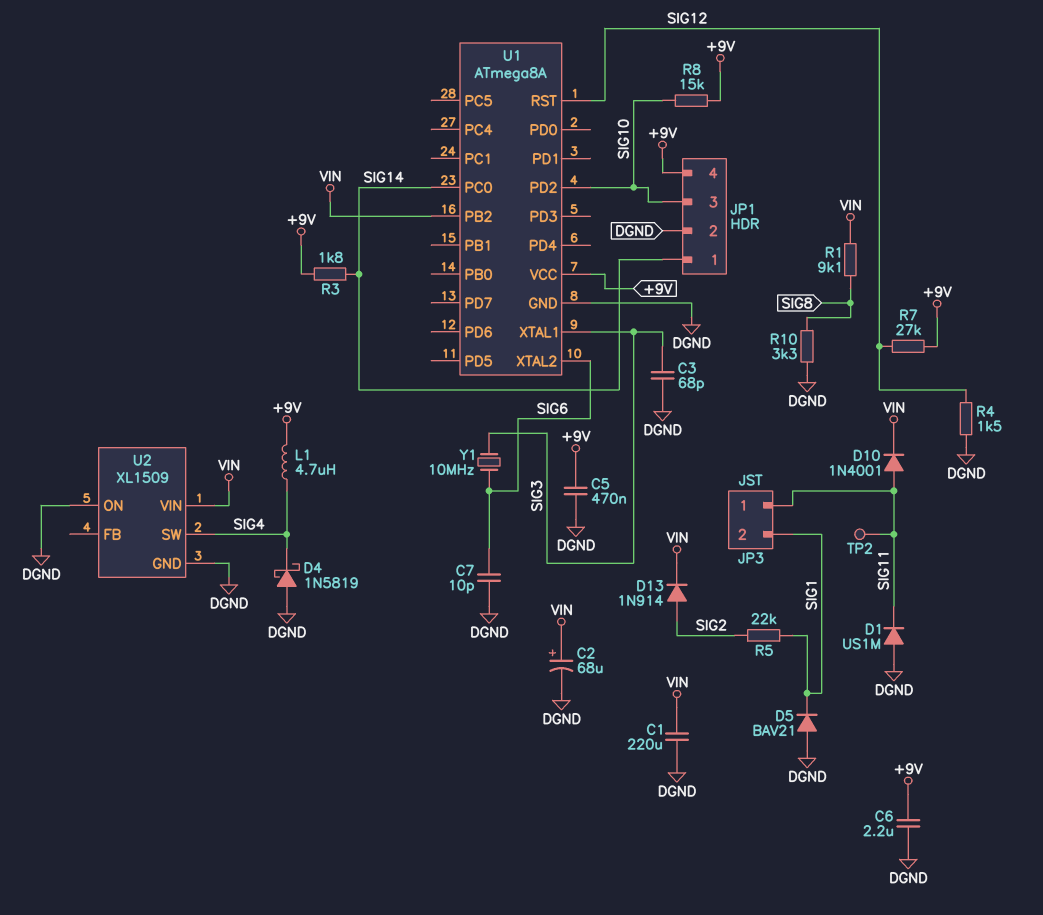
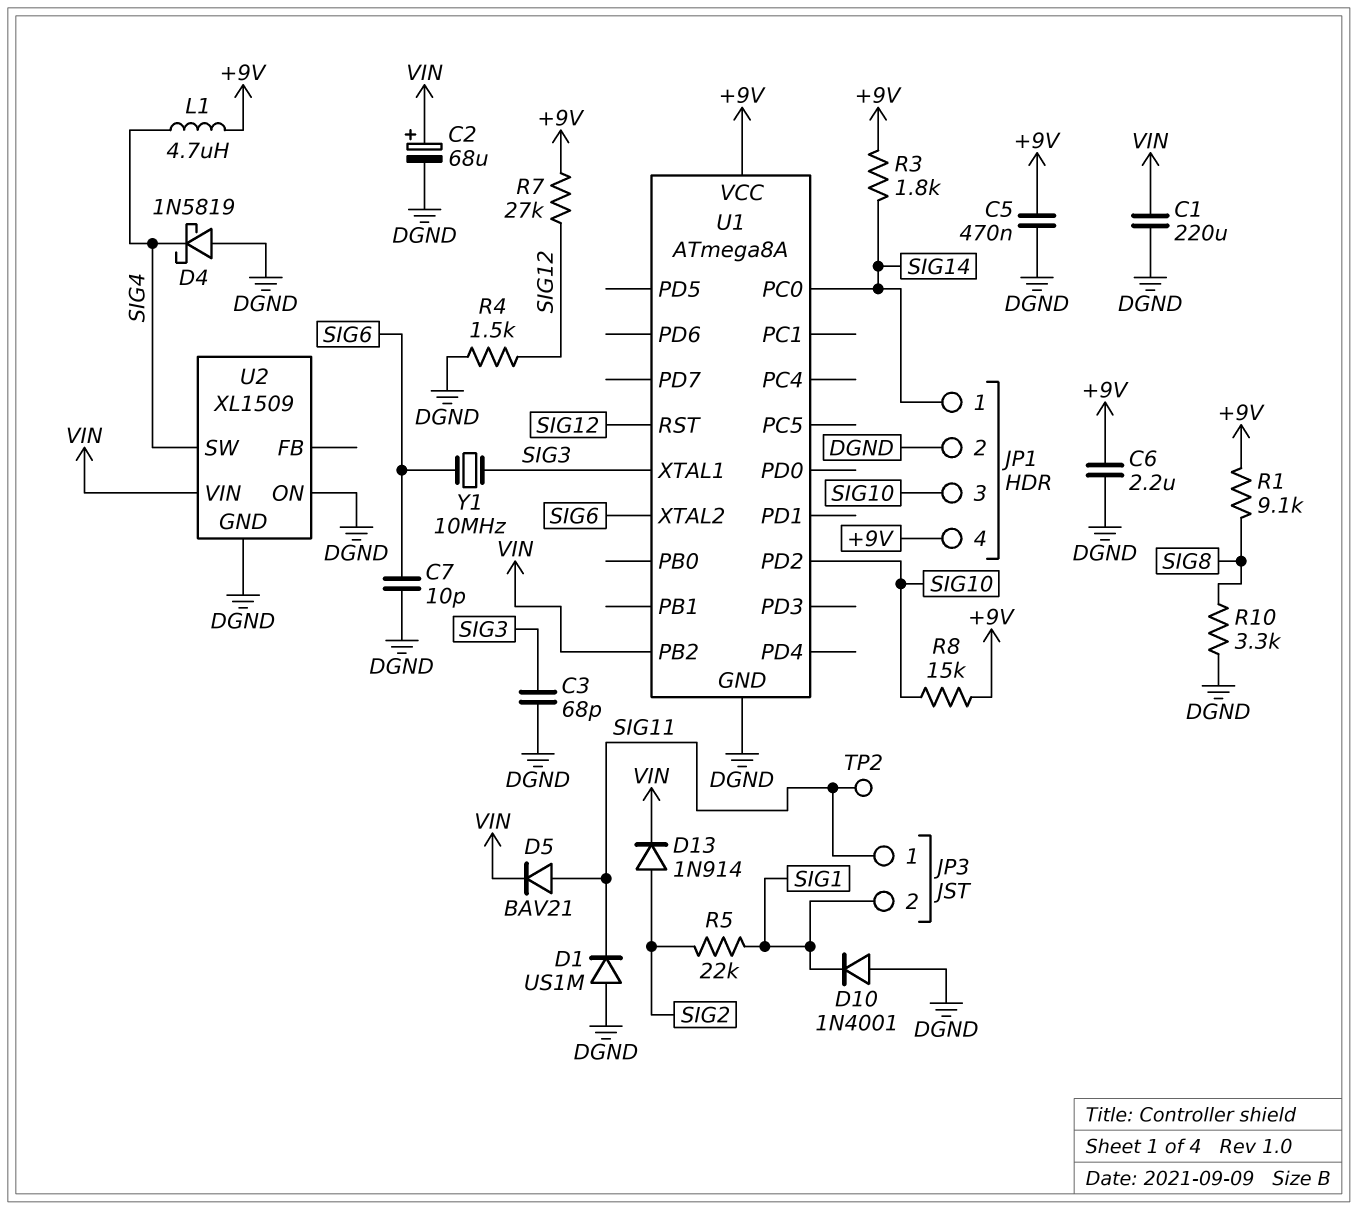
D5: diode BAV21 (A DGND, K SIG1) -> diode BAV21 (A SIG11, K VIN)
D10: diode 1N4001 (A SIG11, K VIN) -> diode 1N4001 (A DGND, K SIG1)
R1: 9.1k (SIG8, VIN) -> 9.1k (+9V, SIG8)

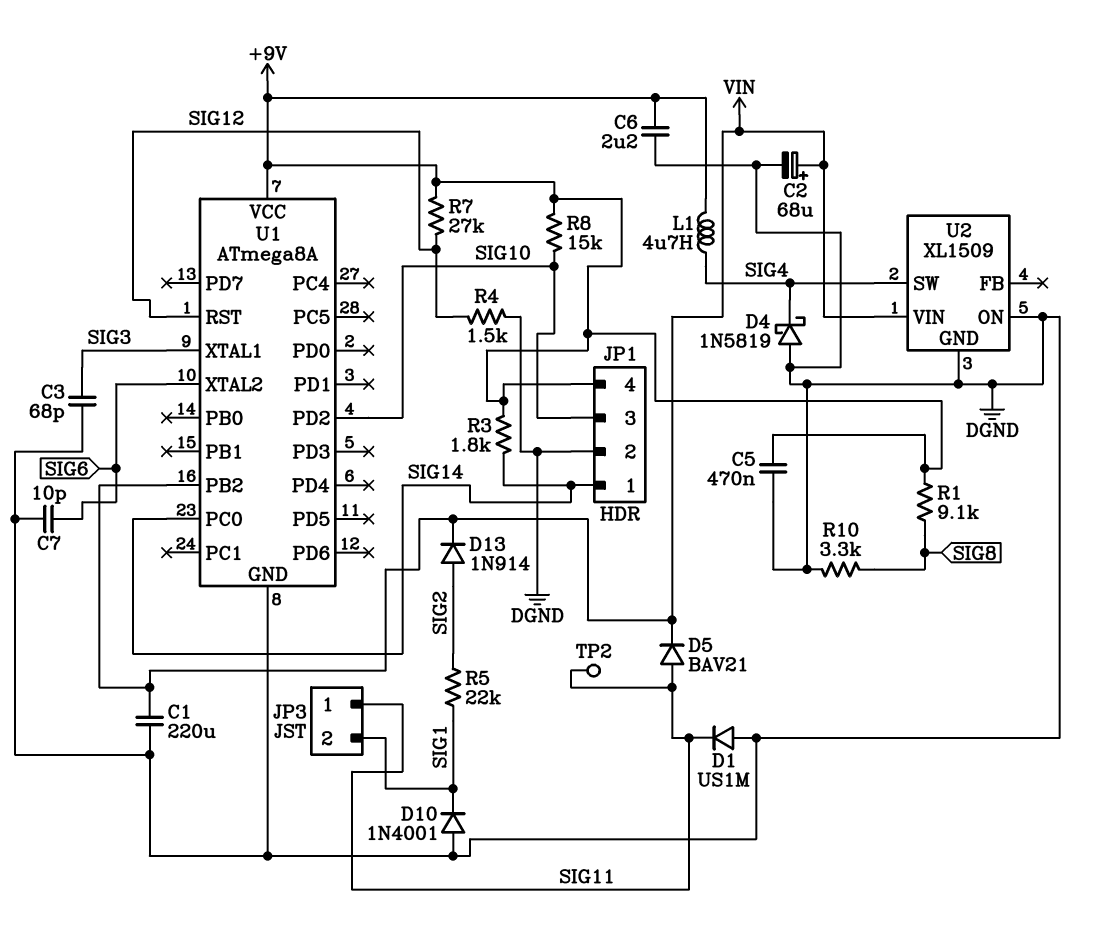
Y1: 10MHz (SIG3, SIG6) -> none

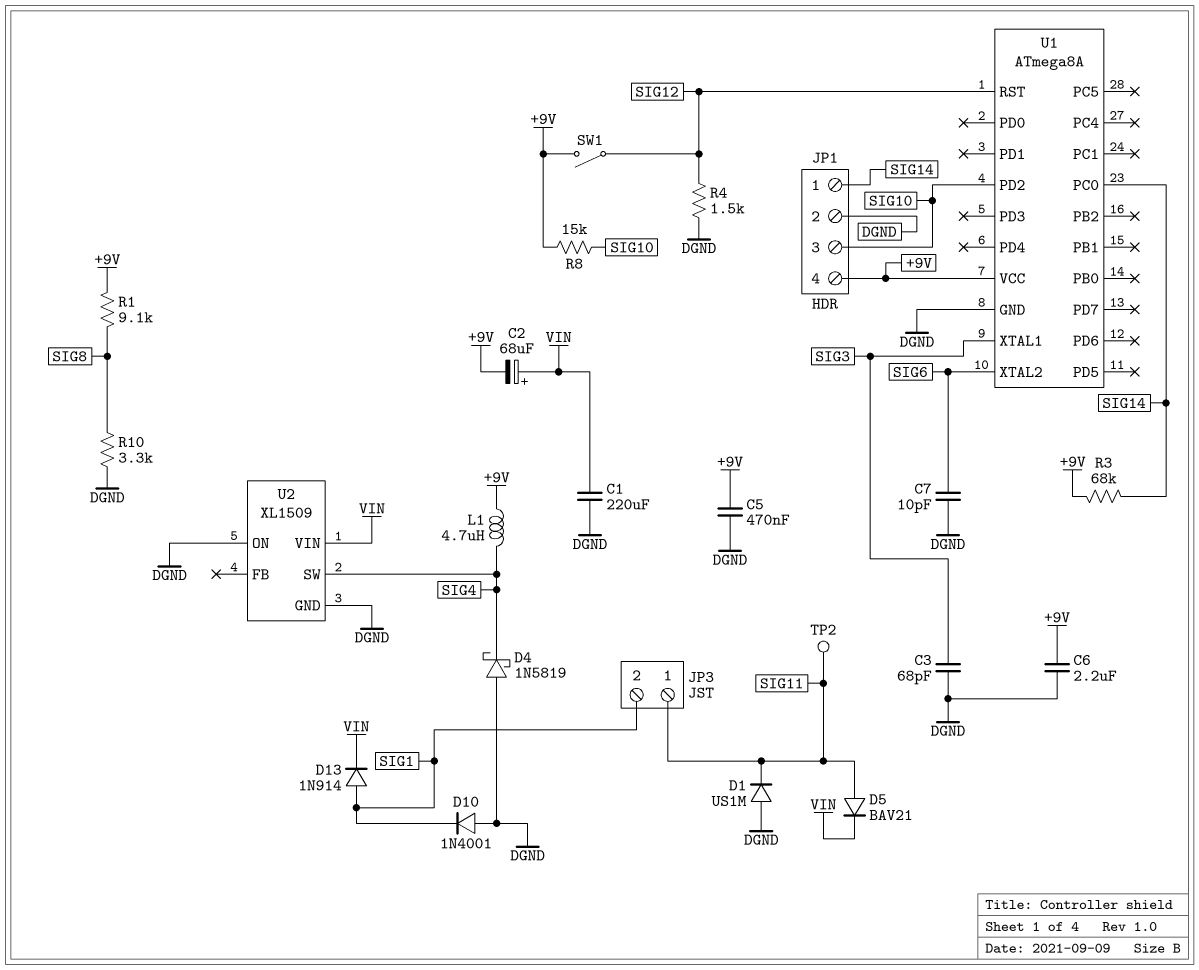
C2: 68uF (plus VIN, minus DGND) -> 68uF (plus VIN, minus +9V)
D13: diode 1N914 (A SIG2, K VIN) -> diode 1N914 (A SIG1, K VIN)
R3: 1.8k (+9V, SIG14) -> 68k (+9V, SIG14)
R5: 22k (SIG1, SIG2) -> none
R7: 27k (+9V, SIG12) -> none
SW1: none -> switch (+9V, SIG12)
U1 pin PB2: VIN -> none

